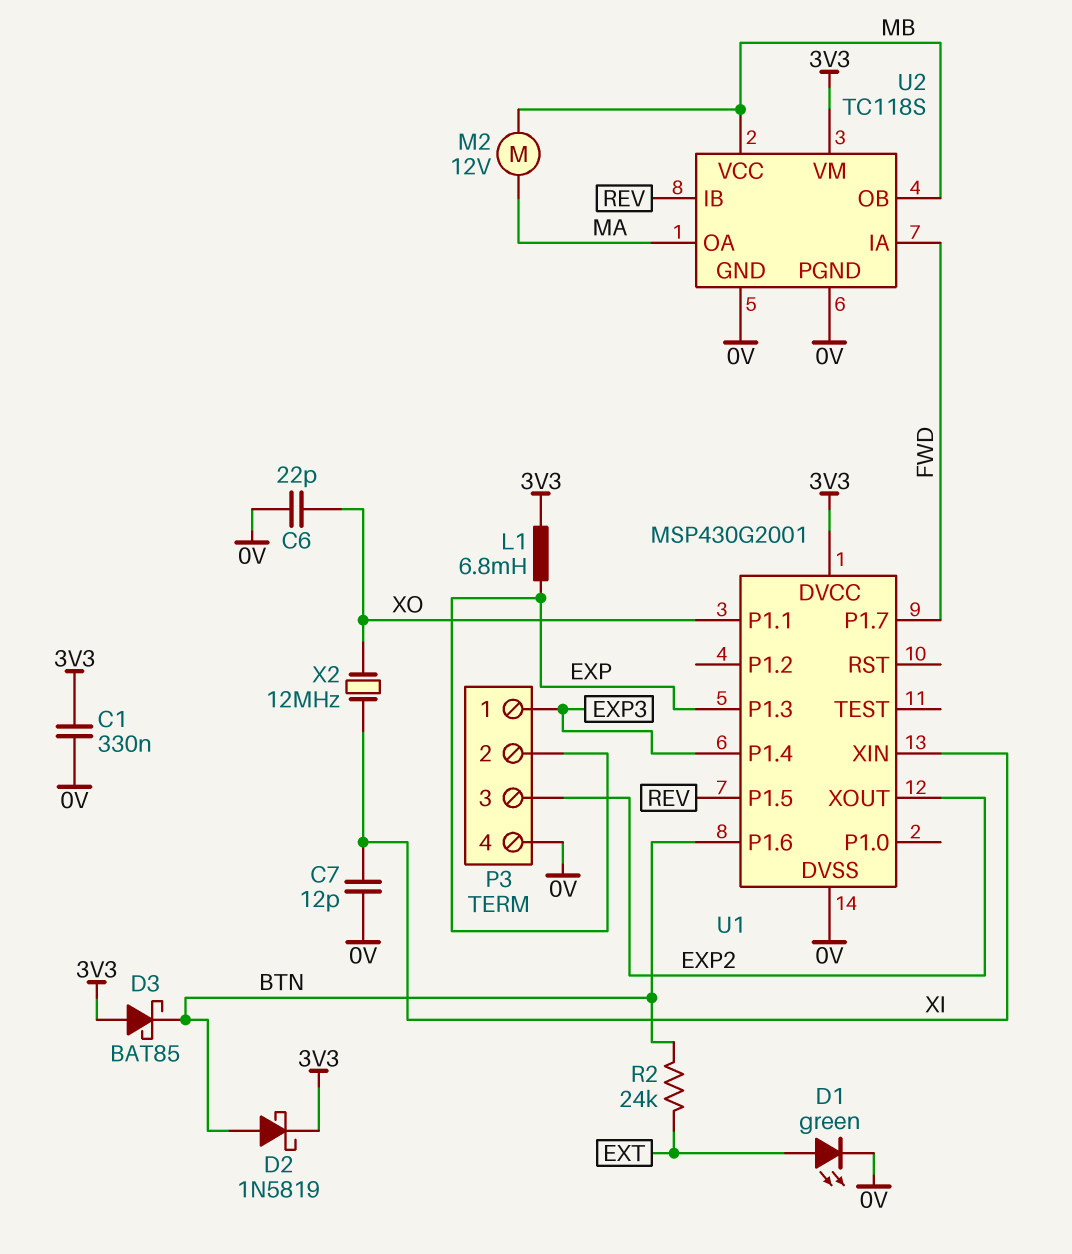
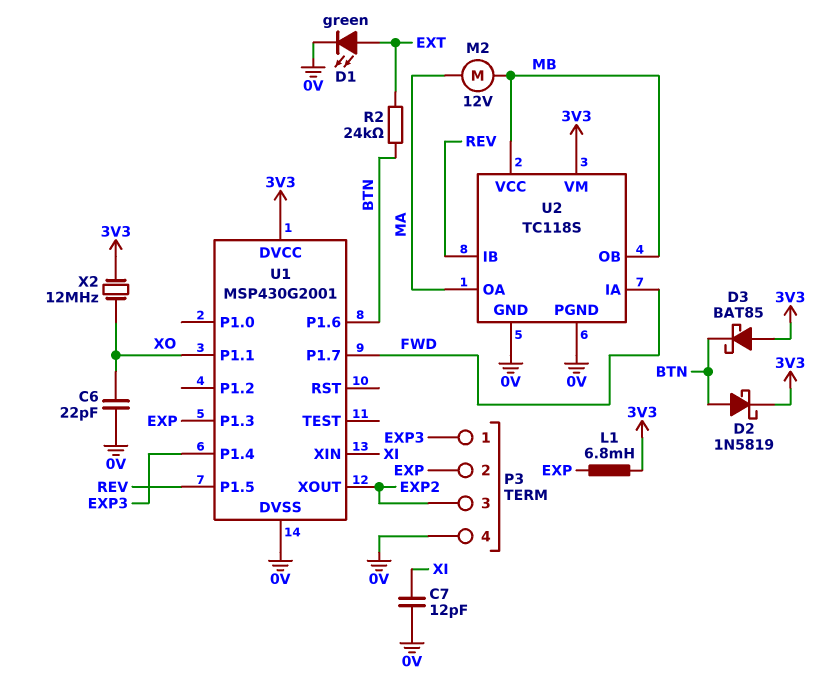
C1: 330nF (0V, 3V3) -> none
X2: 12MHz (XI, XO) -> 12MHz (3V3, XO)

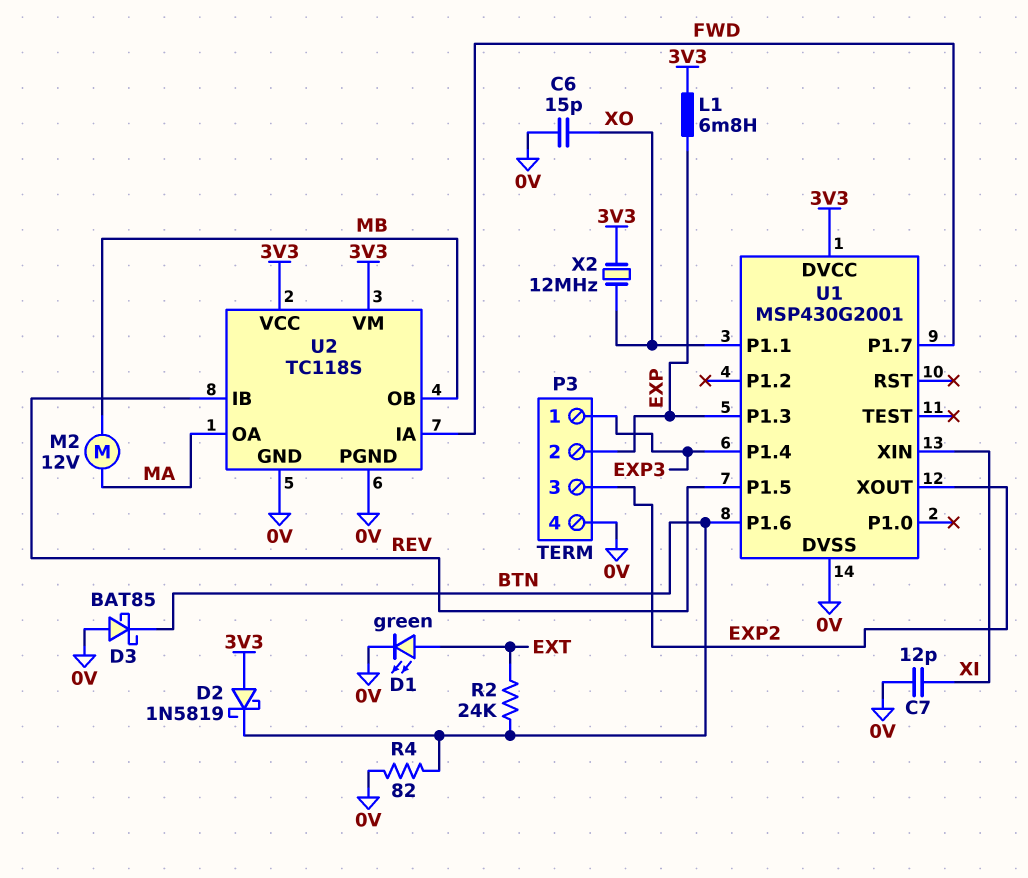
C6: 22pF (0V, XO) -> 15pF (0V, XO)
D2: schottky 1N5819 (A BTN, K 3V3) -> schottky 1N5819 (A 3V3, K BTN)
D3: schottky BAT85 (A 3V3, K BTN) -> schottky BAT85 (A 0V, K BTN)
R4: none -> 82 (0V, BTN)
U2 pin VCC: MB -> 3V3

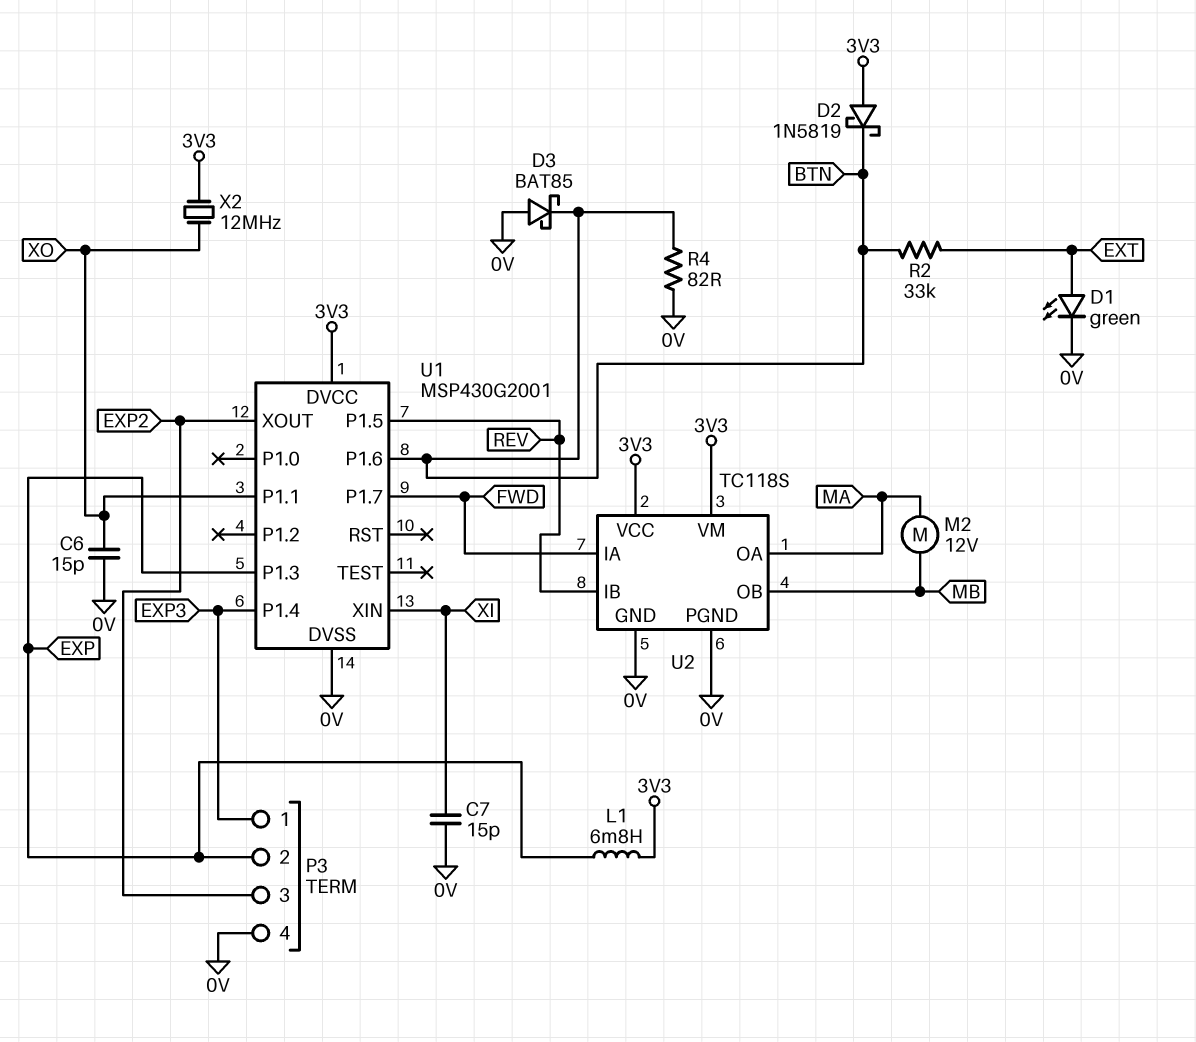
C7: 12pF (0V, XI) -> 15pF (0V, XI)
R2: 24k (BTN, EXT) -> 33k (BTN, EXT)

